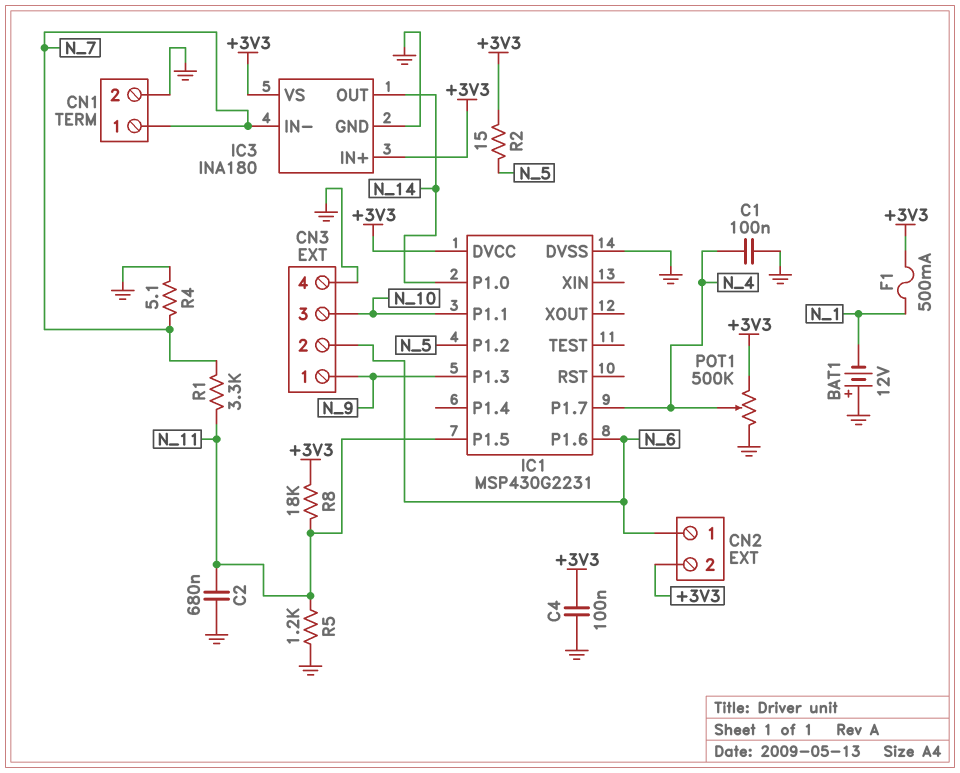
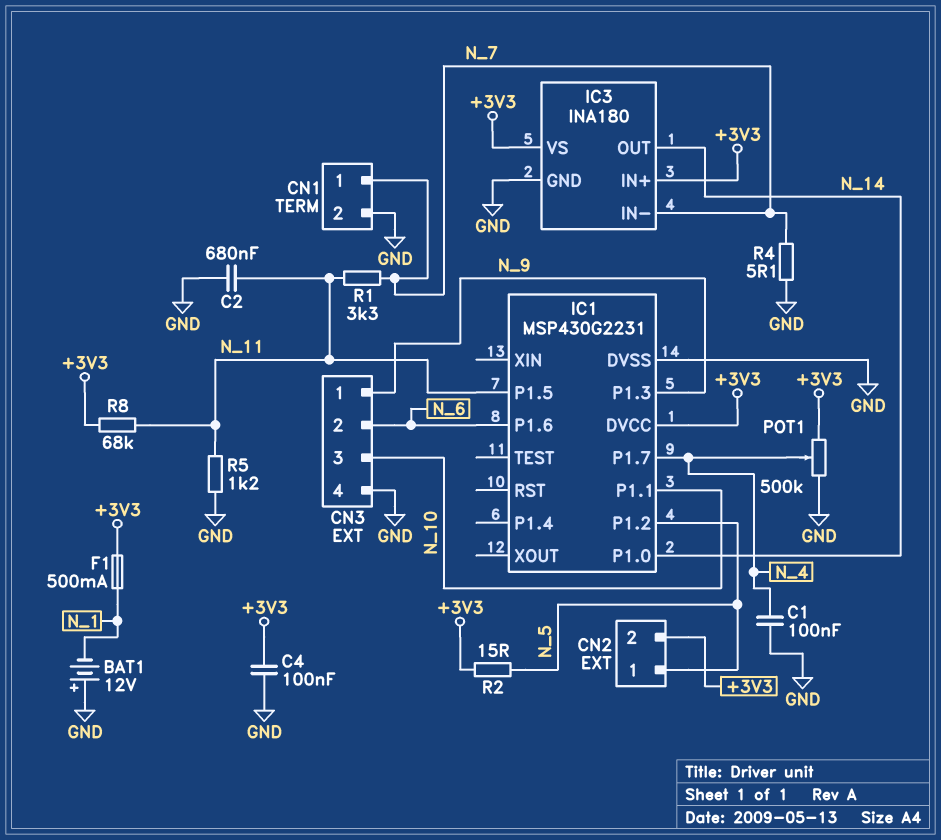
CN2 pin 1: N_6 -> N_5
R8: 18k (+3V3, N_11) -> 68k (+3V3, N_11)

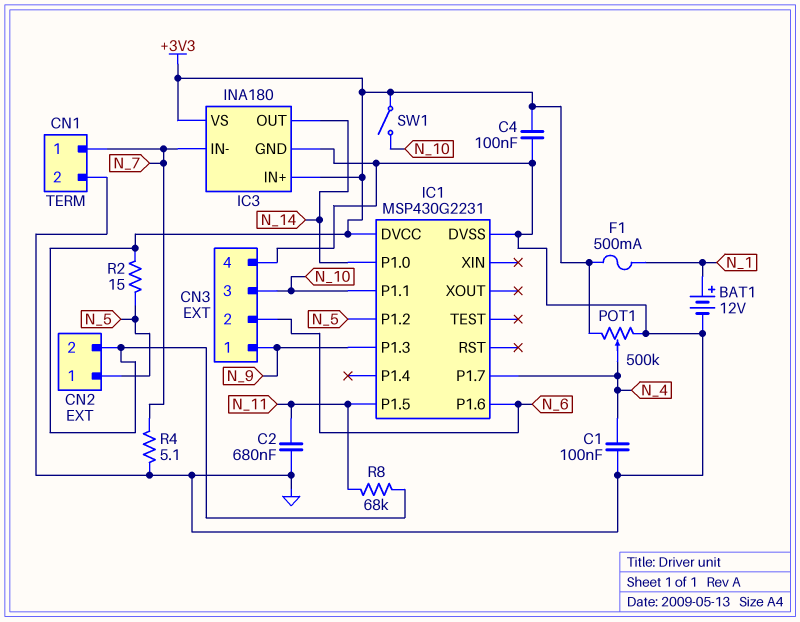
BAT1: 12V (plus GND, minus N_1) -> 12V (plus N_1, minus GND)
R1: 3.3k (N_7, N_11) -> none
R5: 1.2k (GND, N_11) -> none
SW1: none -> switch (+3V3, N_10)

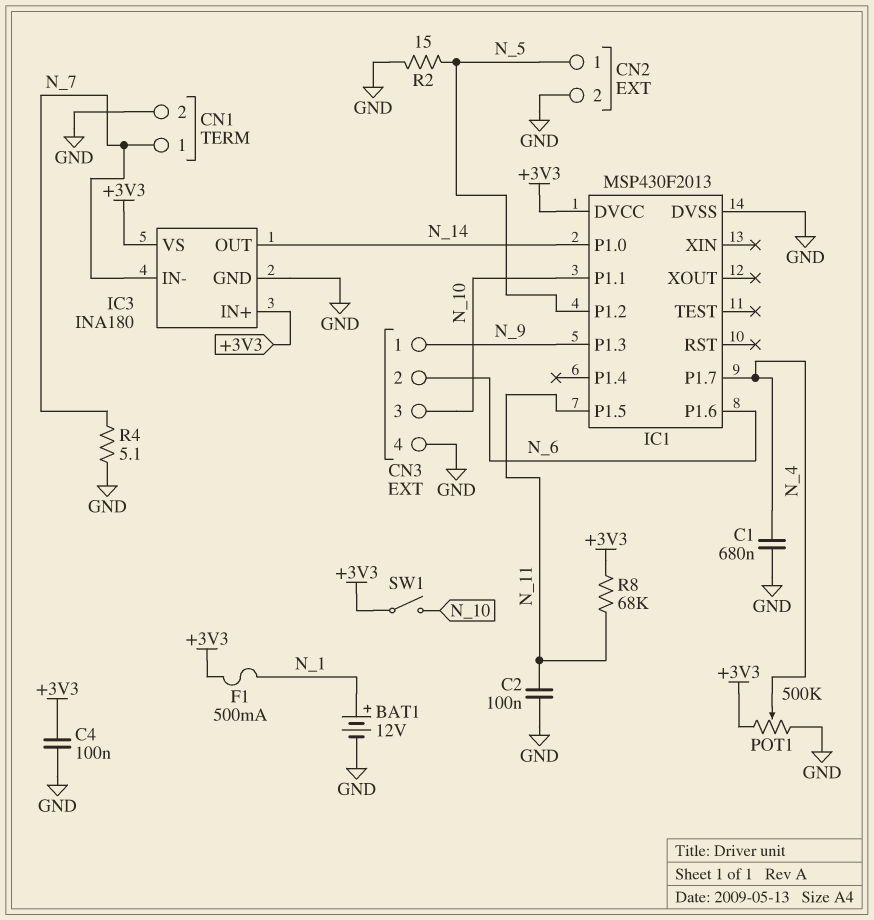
C1: 100nF (GND, N_4) -> 680nF (GND, N_4)
C2: 680nF (GND, N_11) -> 100nF (GND, N_11)
CN2 pin 2: +3V3 -> GND
IC1: MSP430G2231 -> MSP430F2013
R2: 15 (+3V3, N_5) -> 15 (GND, N_5)

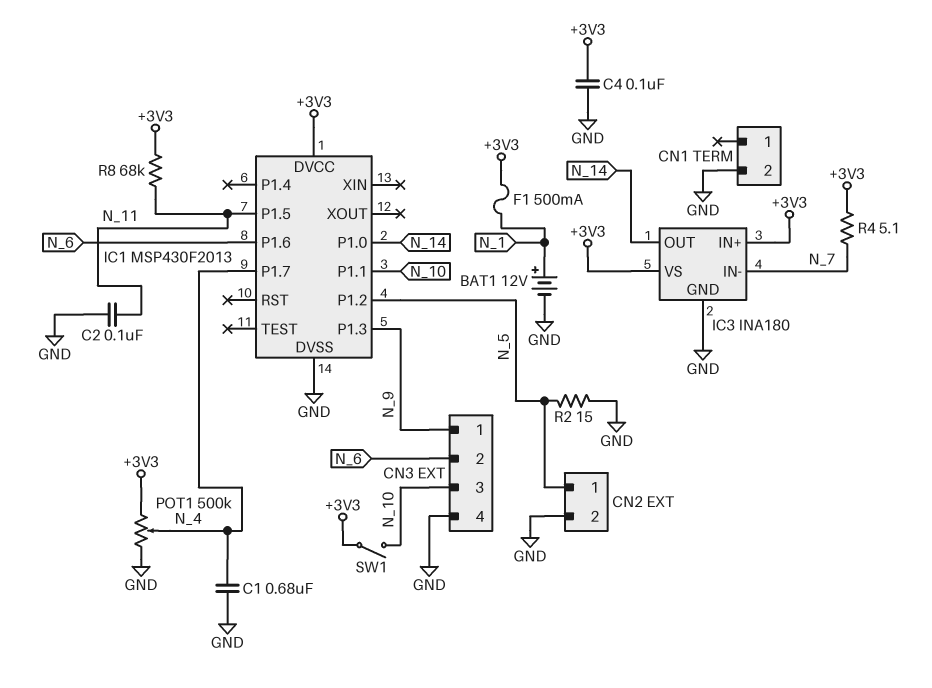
CN1 pin 1: N_7 -> none
R4: 5.1 (GND, N_7) -> 5.1 (+3V3, N_7)

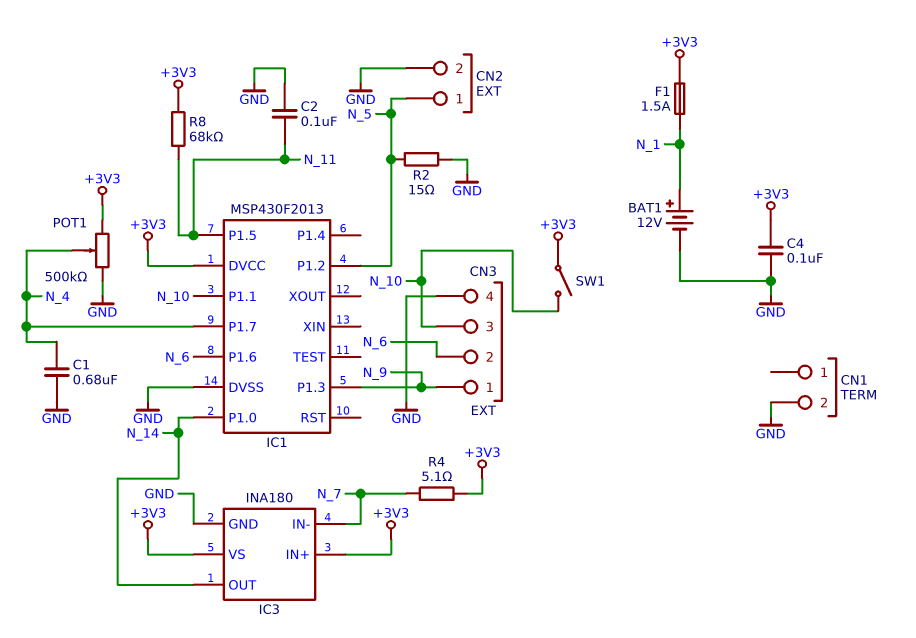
F1: 500mA (+3V3, N_1) -> 1.5A (+3V3, N_1)

